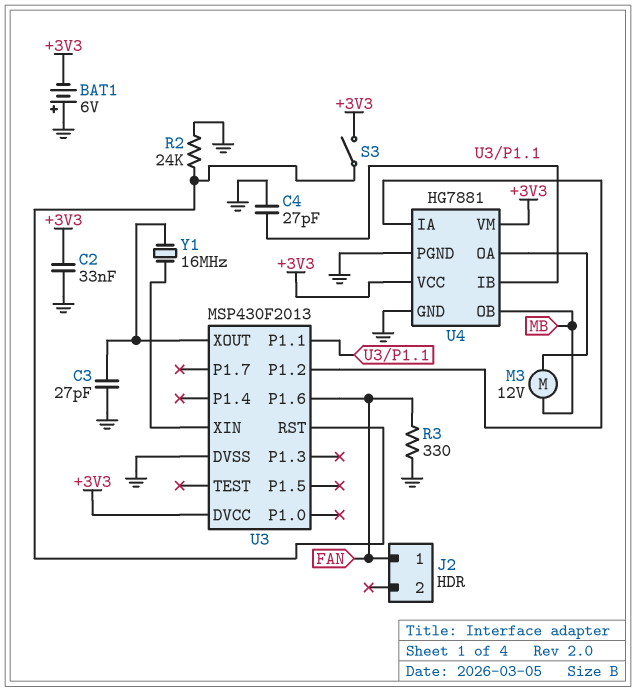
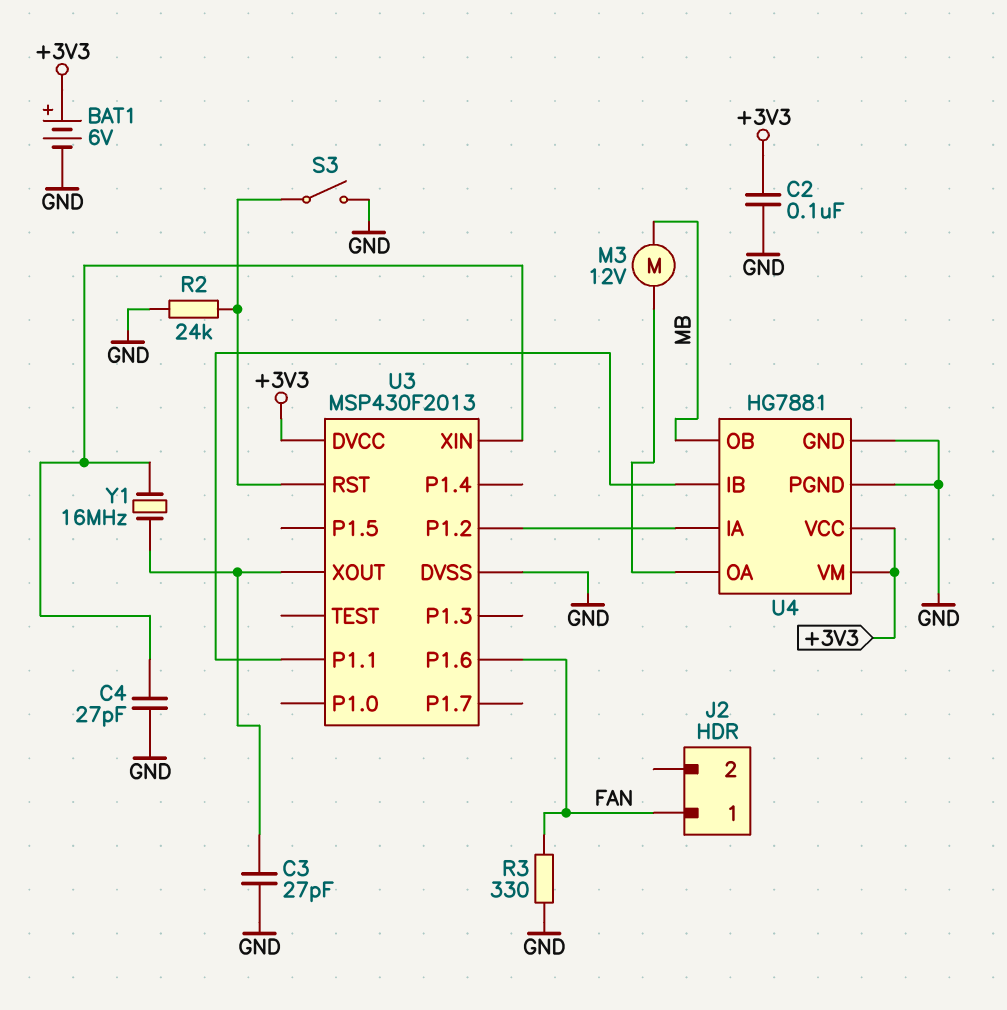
BAT1: 6V (plus GND, minus +3V3) -> 6V (plus +3V3, minus GND)
C2: 33nF (+3V3, GND) -> 100nF (+3V3, GND)
C4: 27pF (GND, U3/P1.1) -> 27pF (GND, U3/XIN)
S3: switch (+3V3, U3/RST) -> switch (GND, U3/RST)

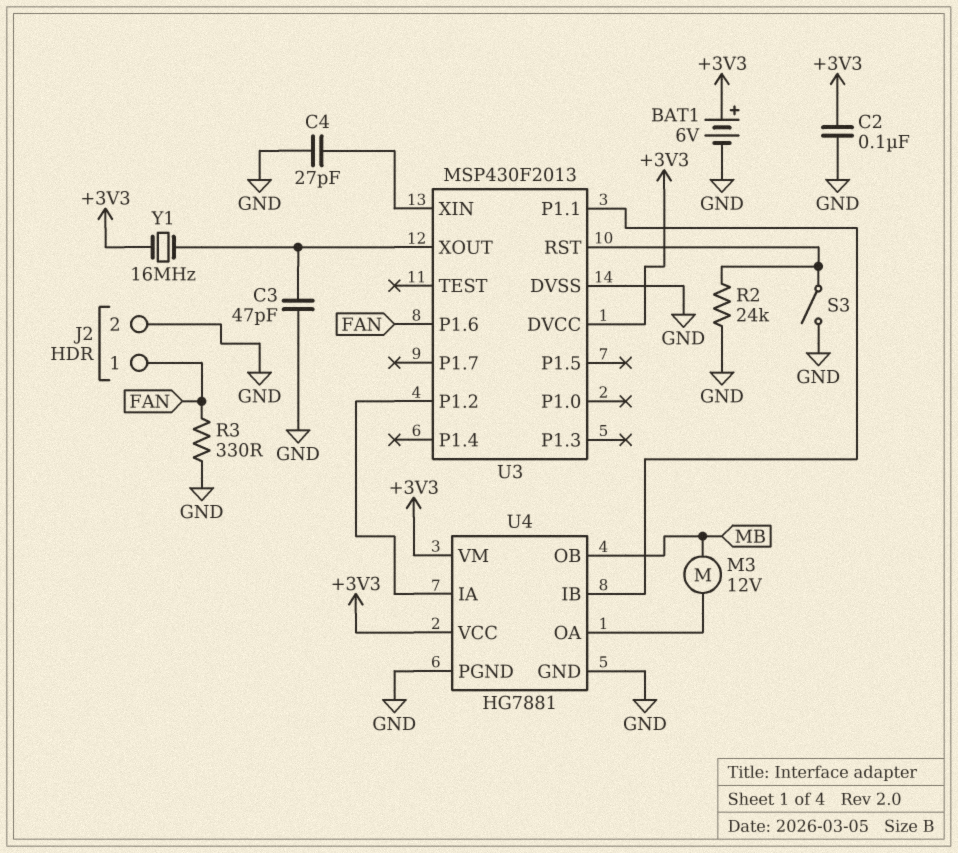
C3: 27pF (GND, U3/XOUT) -> 47pF (GND, U3/XOUT)
J2 pin 2: none -> GND
Y1: 16MHz (U3/XIN, U3/XOUT) -> 16MHz (+3V3, U3/XOUT)

